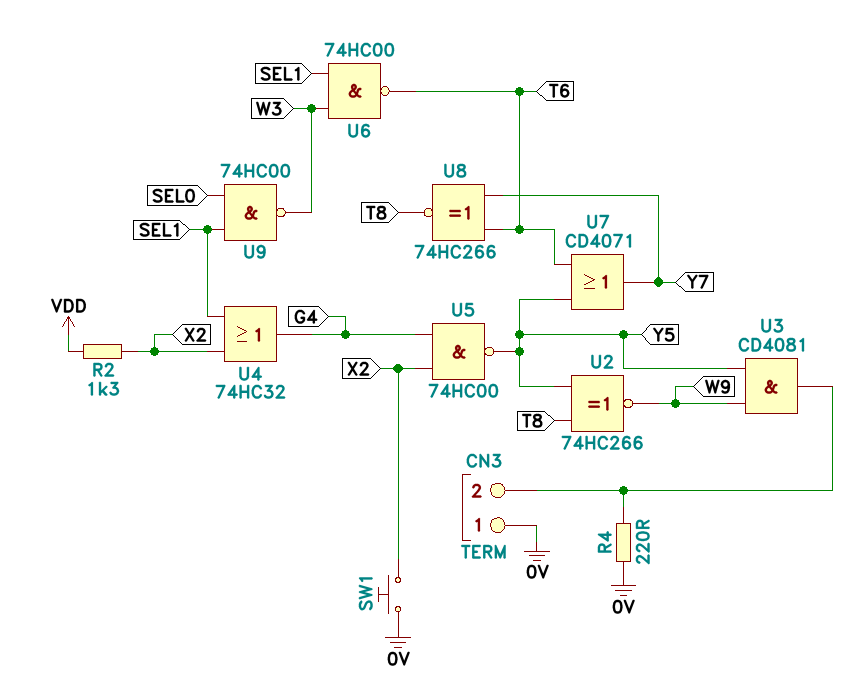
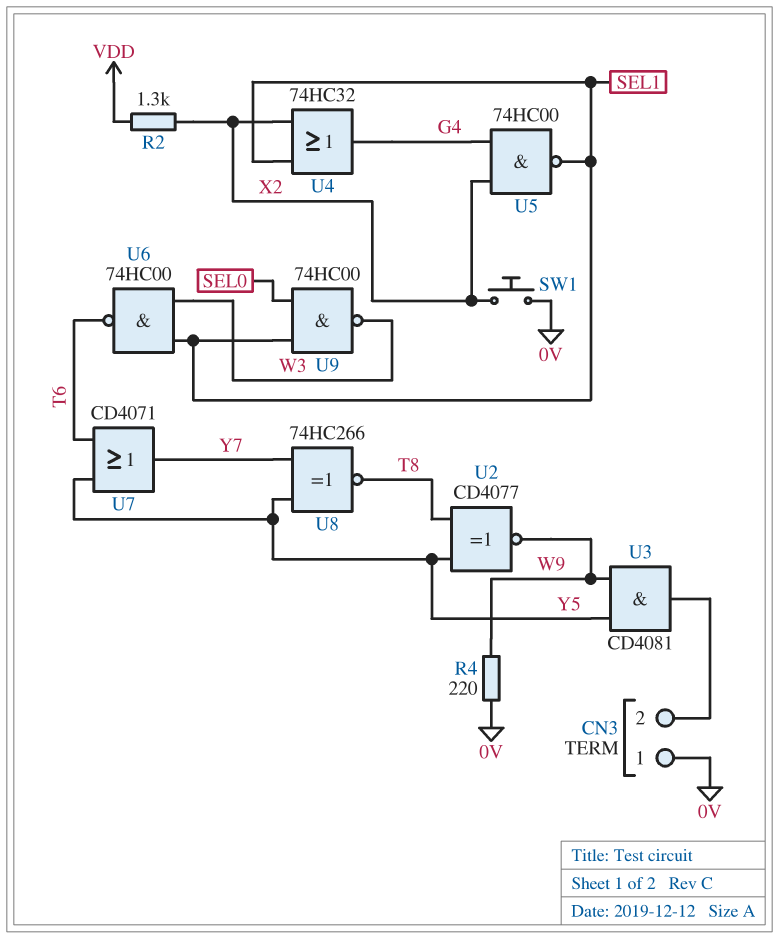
R4: 220 (0V, CN3/2) -> 220 (0V, W9)
U2: XNOR 74HC266 (in T8, in Y5, out W9) -> XNOR CD4077 (in T8, in Y5, out W9)
U5: NAND 74HC00 (in G4, in X2, out Y5) -> NAND 74HC00 (in G4, in X2, out SEL1)
U8: XNOR 74HC266 (in T6, in Y7, out T8) -> XNOR 74HC266 (in Y5, in Y7, out T8)

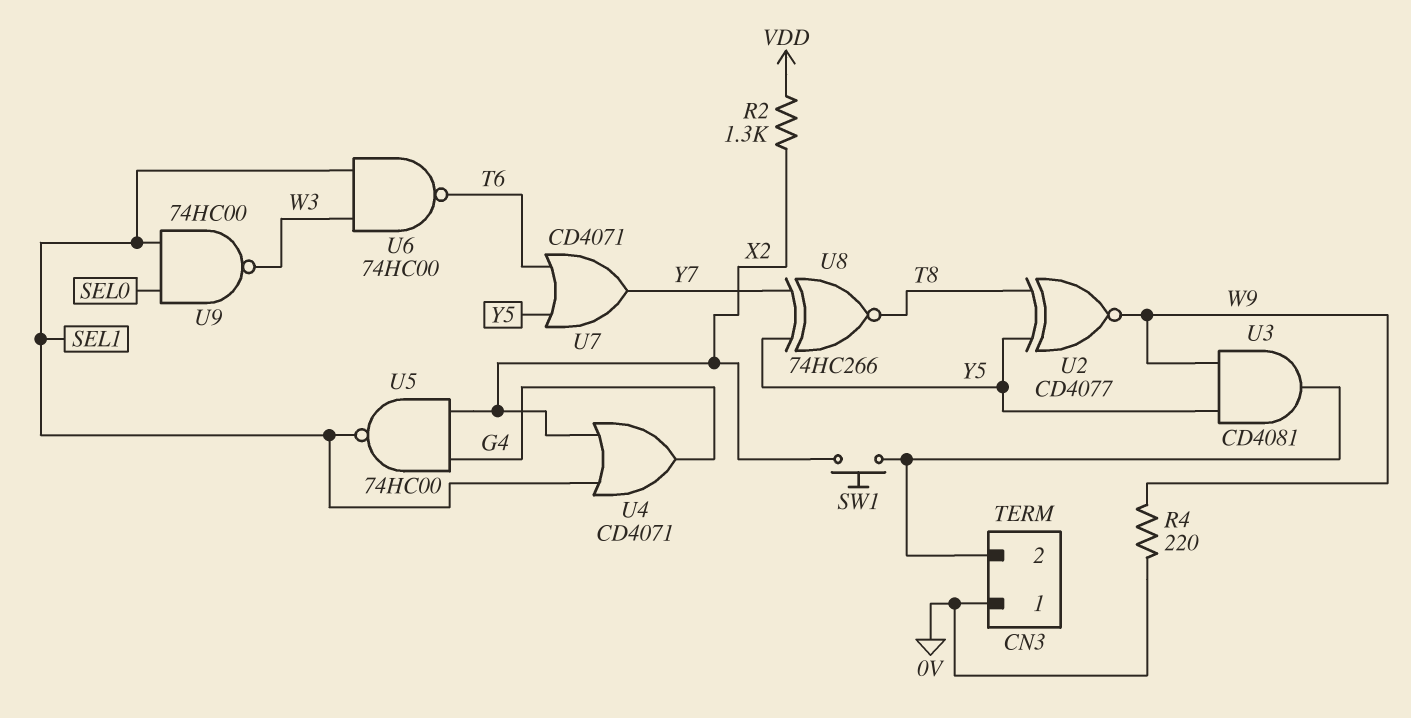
SW1: button (0V, X2) -> button (CN3/2, X2)
U4: OR 74HC32 (in SEL1, in X2, out G4) -> OR CD4071 (in SEL1, in X2, out G4)

